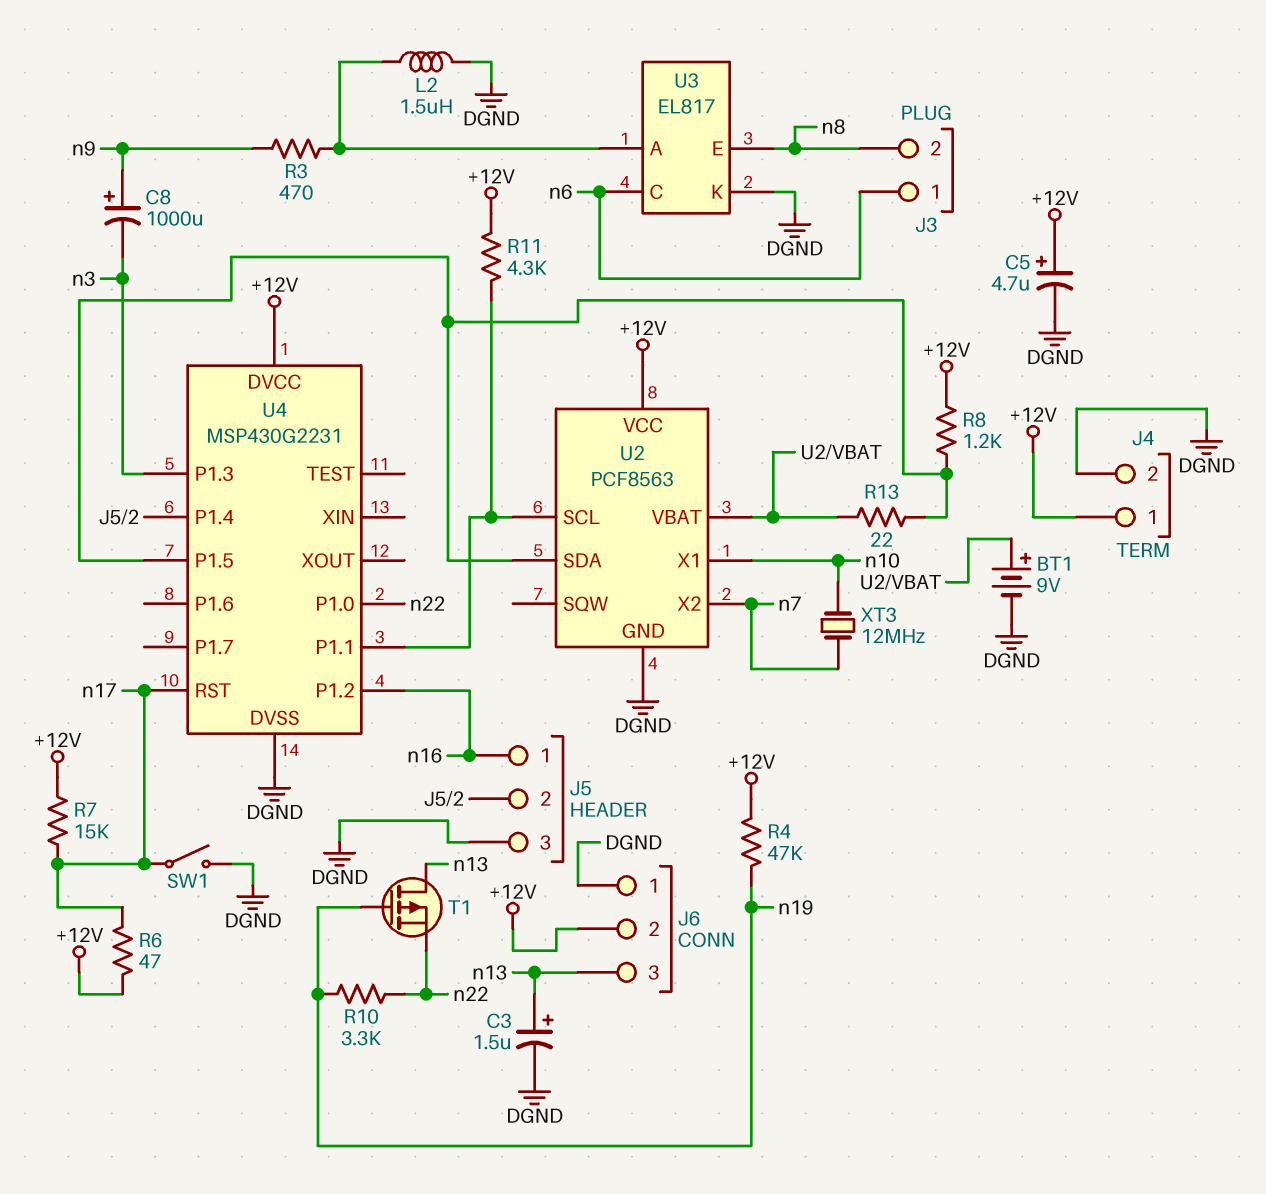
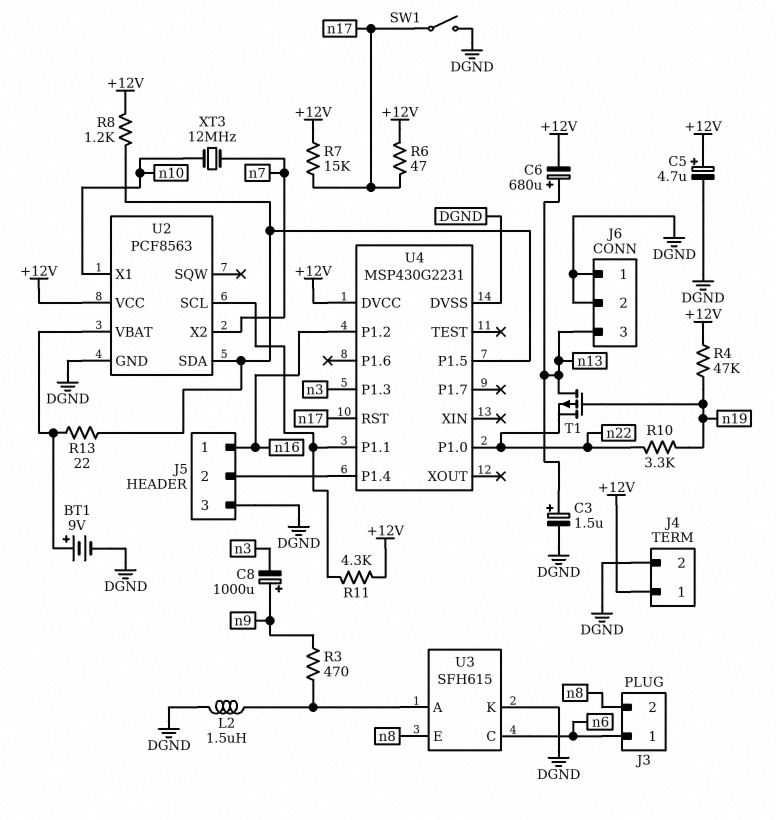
C6: none -> 680uF (plus n13, minus +12V)
J6 pin 2: +12V -> DGND
U3: EL817 -> SFH615

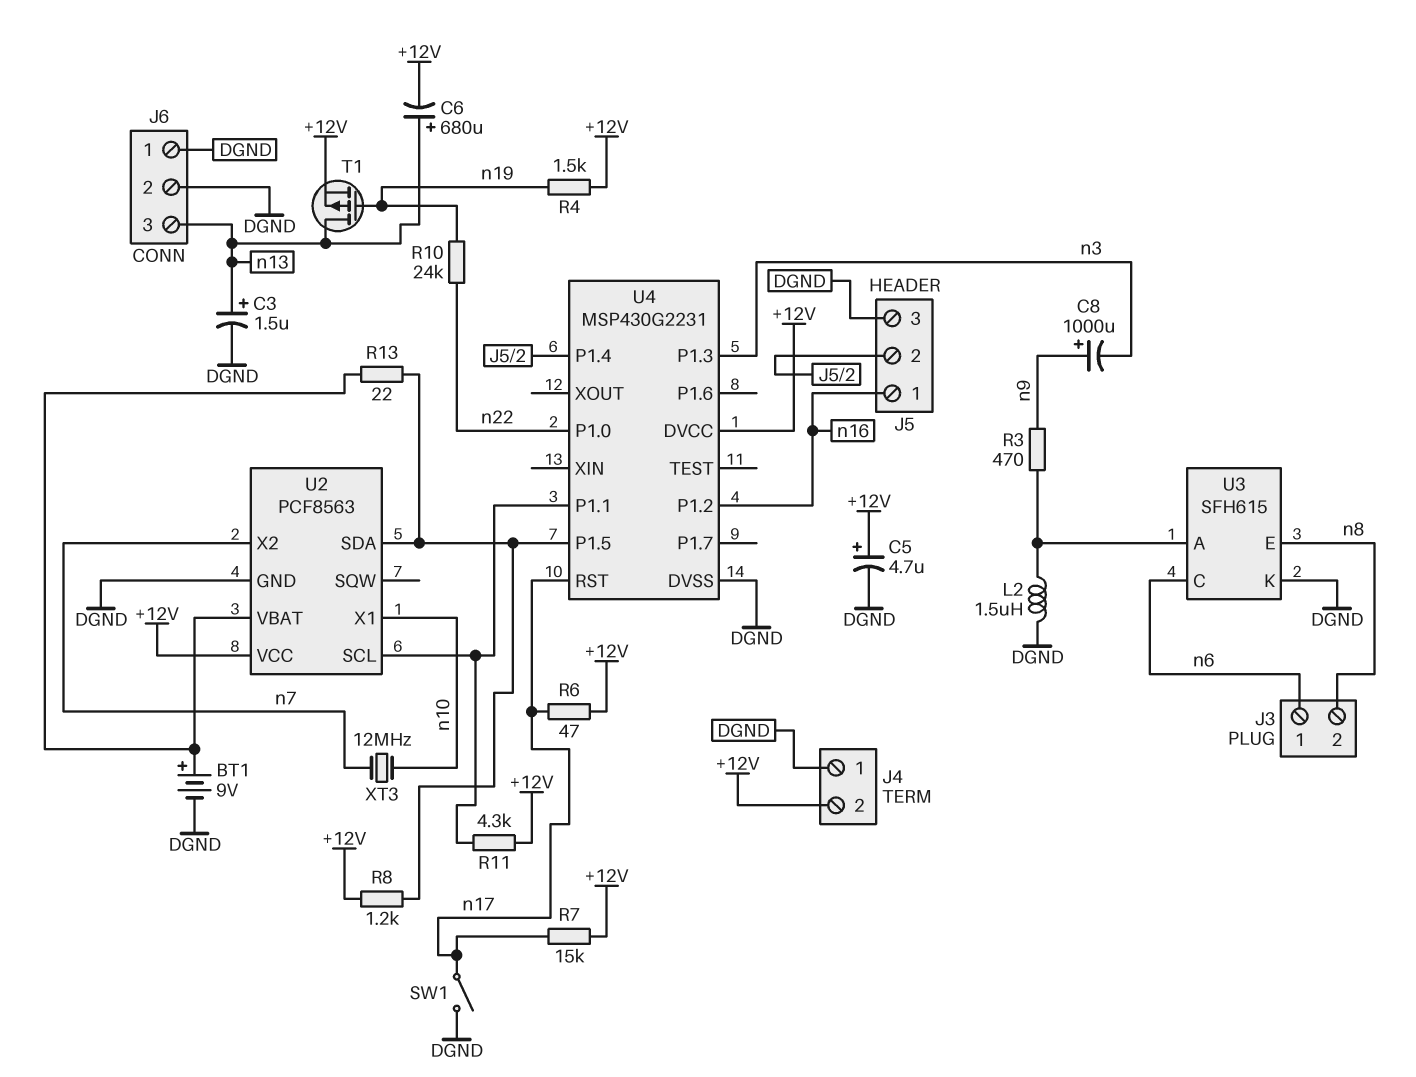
J4 pin 1: +12V -> DGND
J4 pin 2: DGND -> +12V
R4: 47k (+12V, n19) -> 1.5k (+12V, n19)
R10: 3.3k (n19, n22) -> 24k (n19, n22)
T1: PMOS (G n19, D n13, S n22) -> PMOS (G n19, D n13, S +12V)

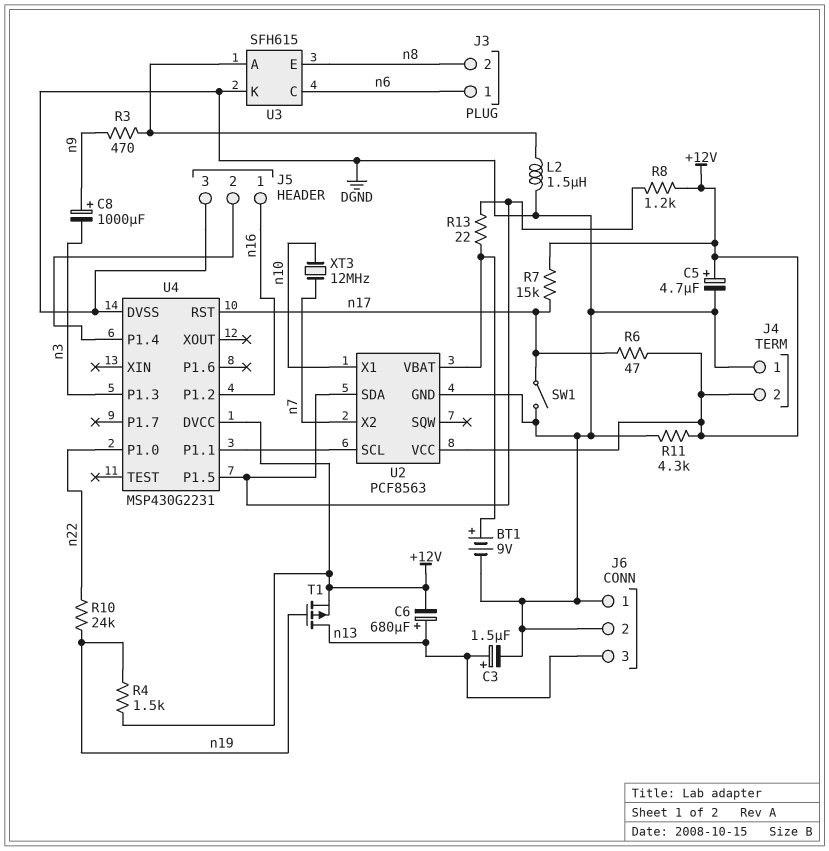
R11: 4.3k (+12V, U2/SCL) -> 4.3k (+12V, DGND)

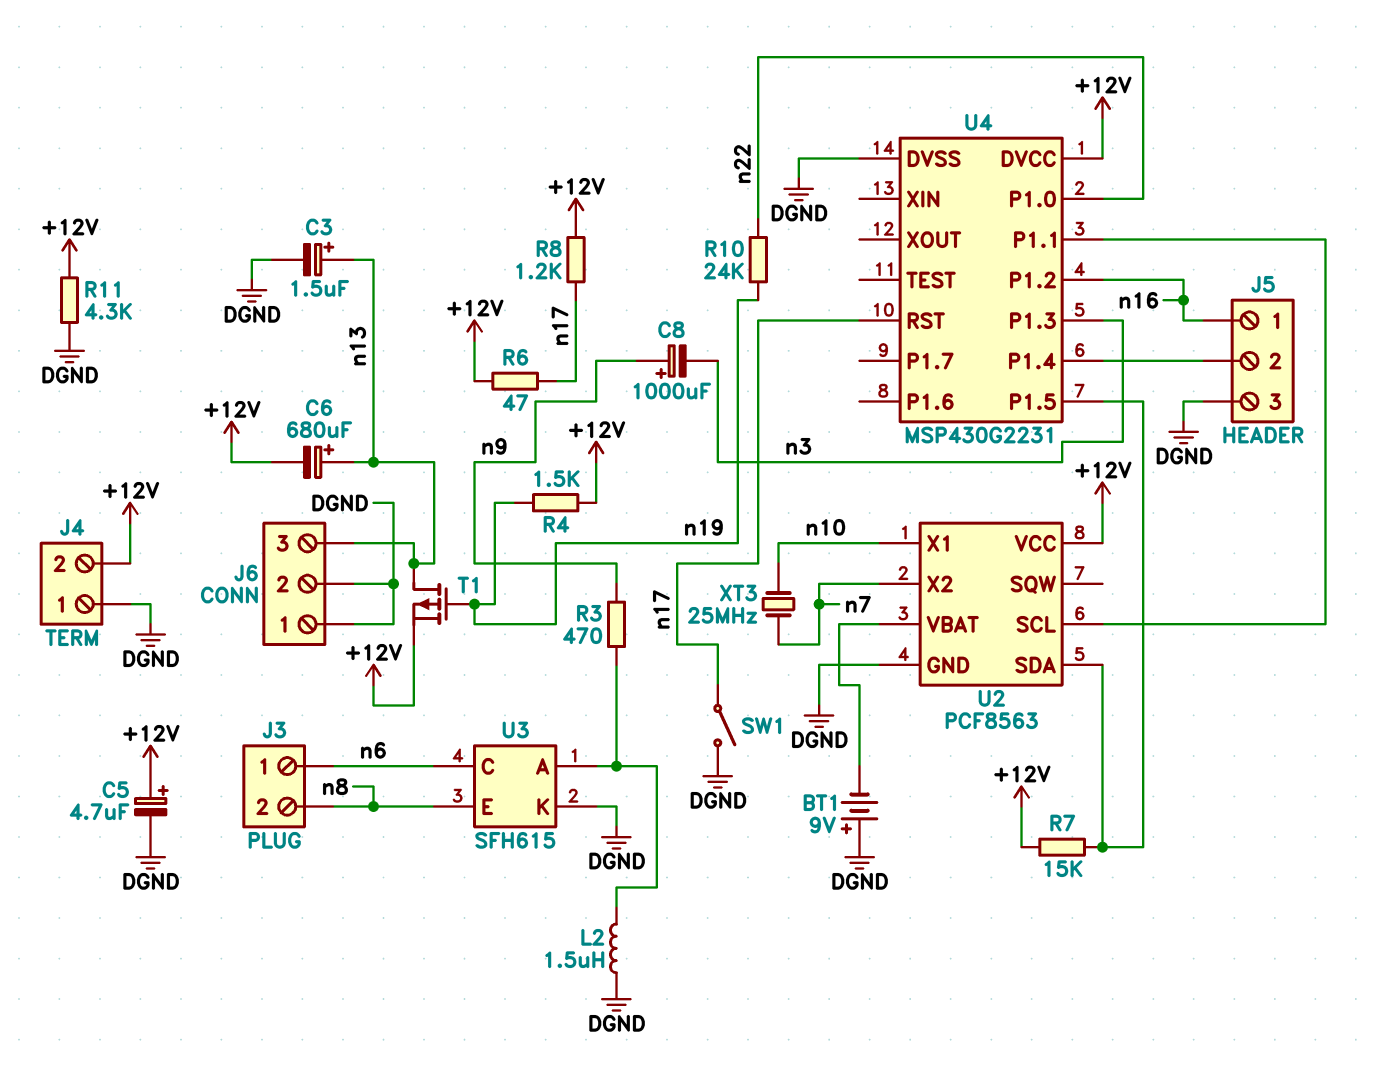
BT1: 9V (plus U2/VBAT, minus DGND) -> 9V (plus DGND, minus U2/VBAT)
R7: 15k (+12V, n17) -> 15k (+12V, U2/SDA)
R8: 1.2k (+12V, U2/SDA) -> 1.2k (+12V, n17)
R13: 22 (U2/SDA, U2/VBAT) -> none
XT3: 12MHz (n7, n10) -> 25MHz (n7, n10)

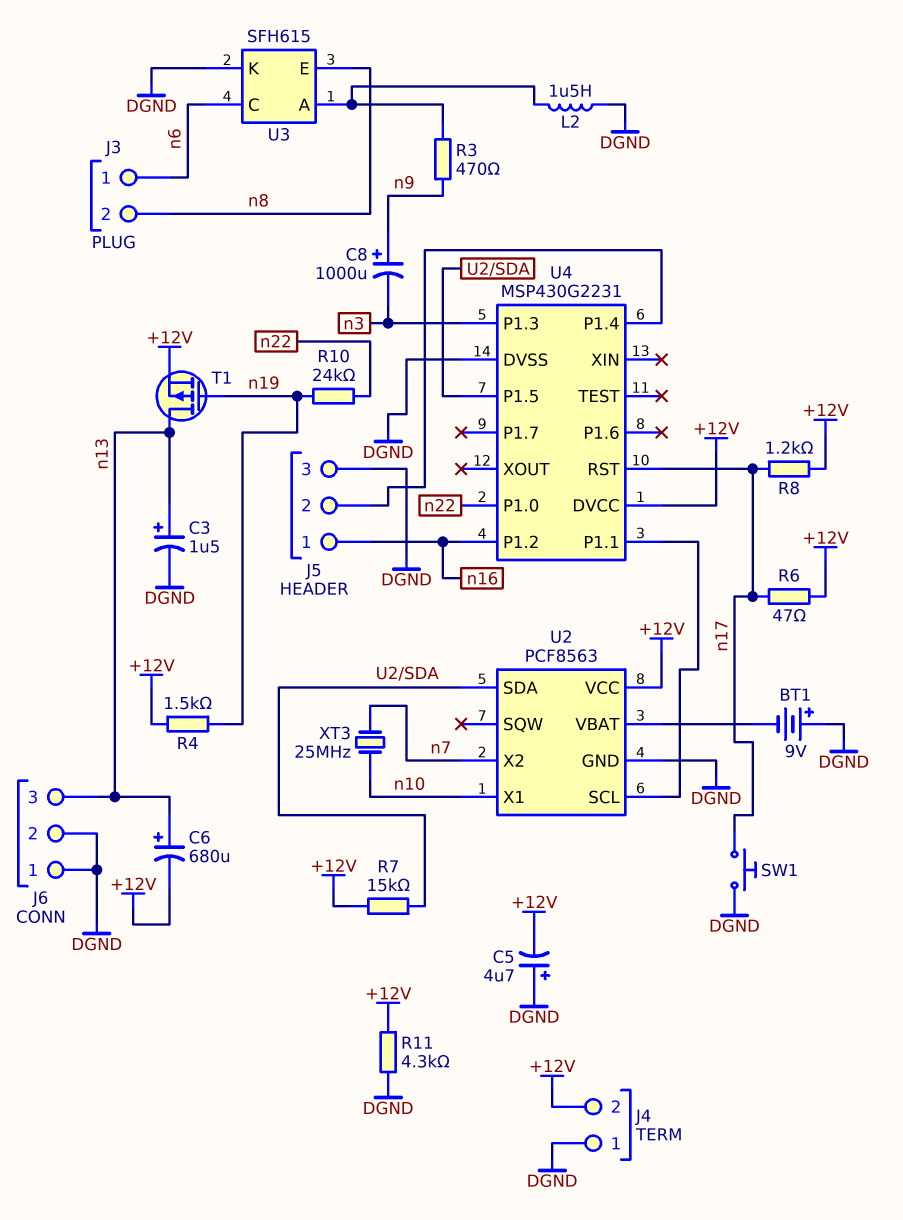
C5: 4.7uF (plus +12V, minus DGND) -> 4.7uF (plus DGND, minus +12V)
SW1: switch (DGND, n17) -> button (DGND, n17)

